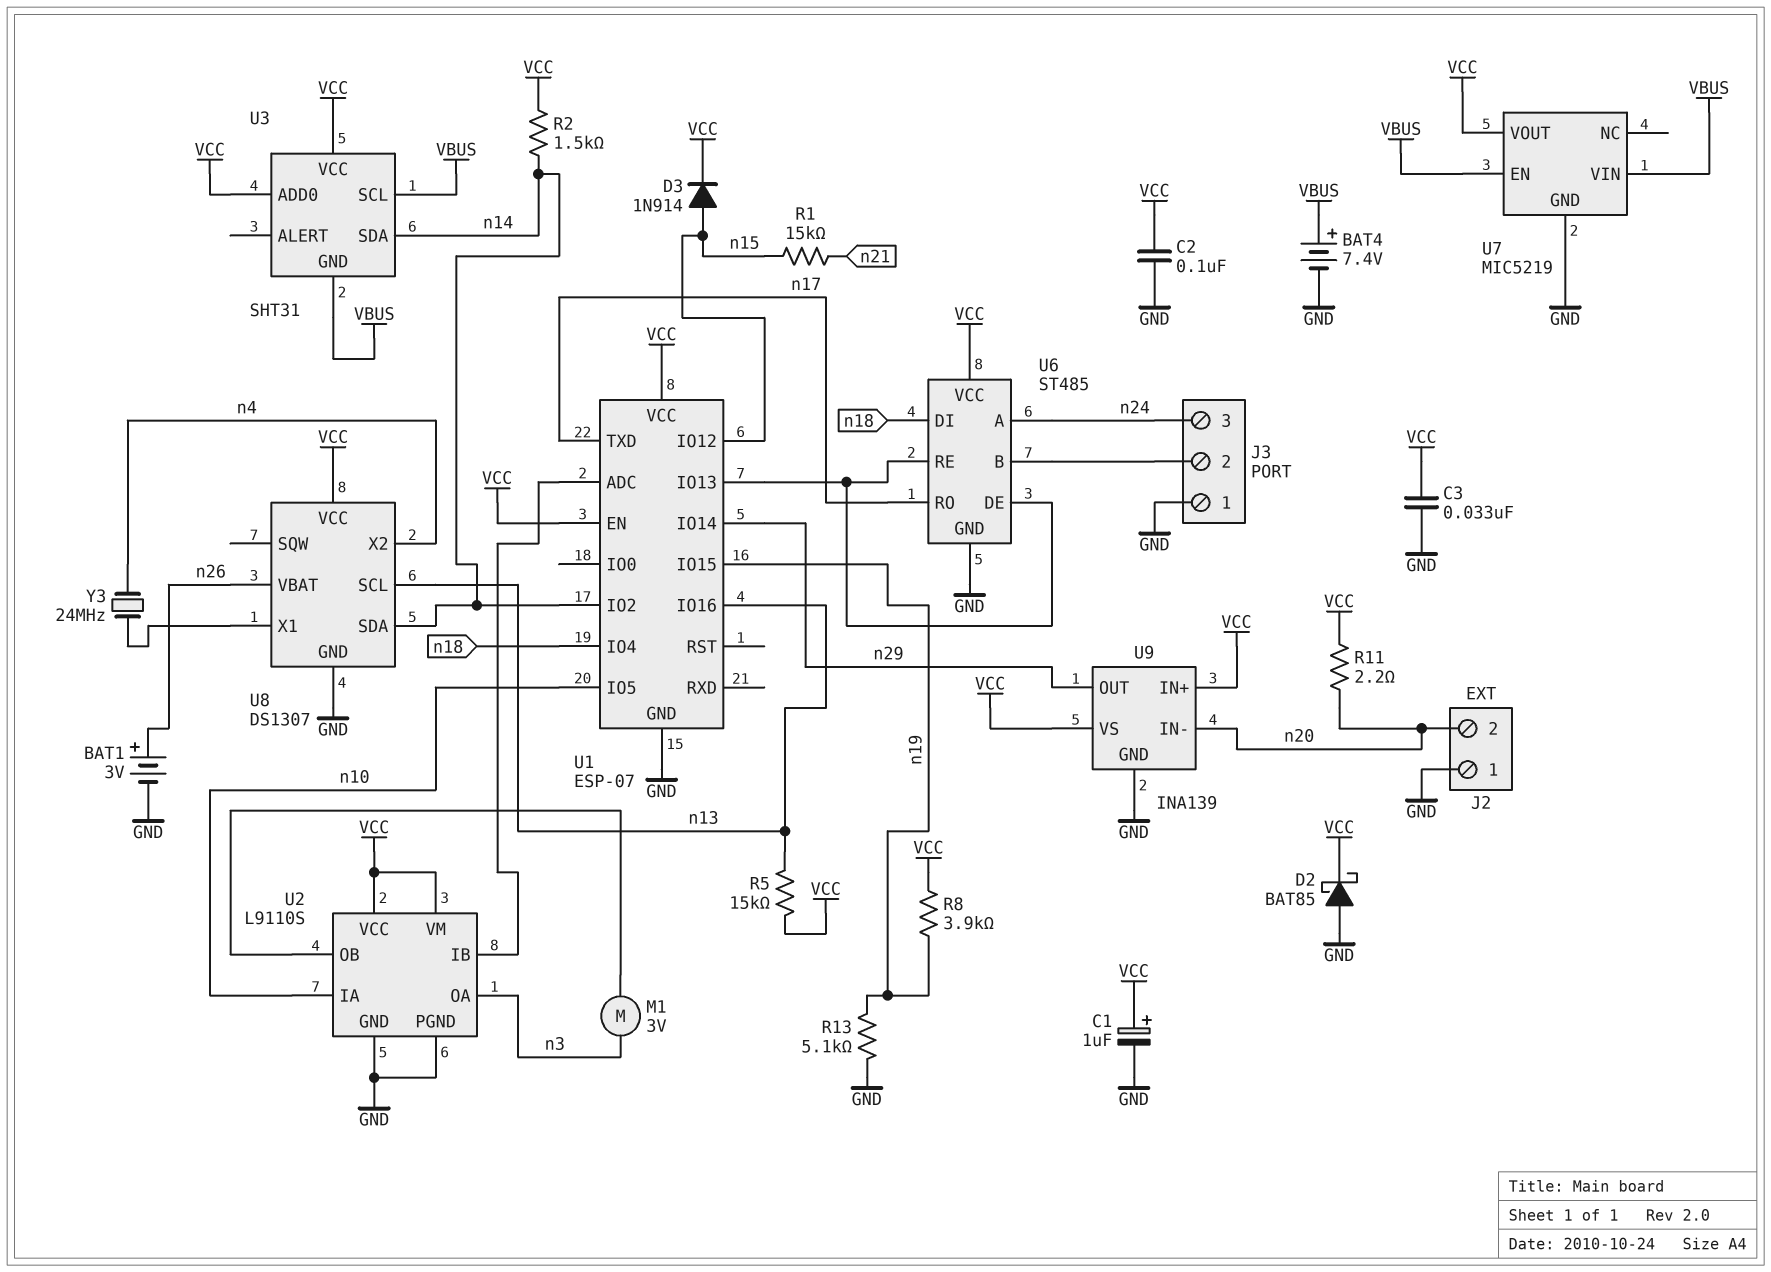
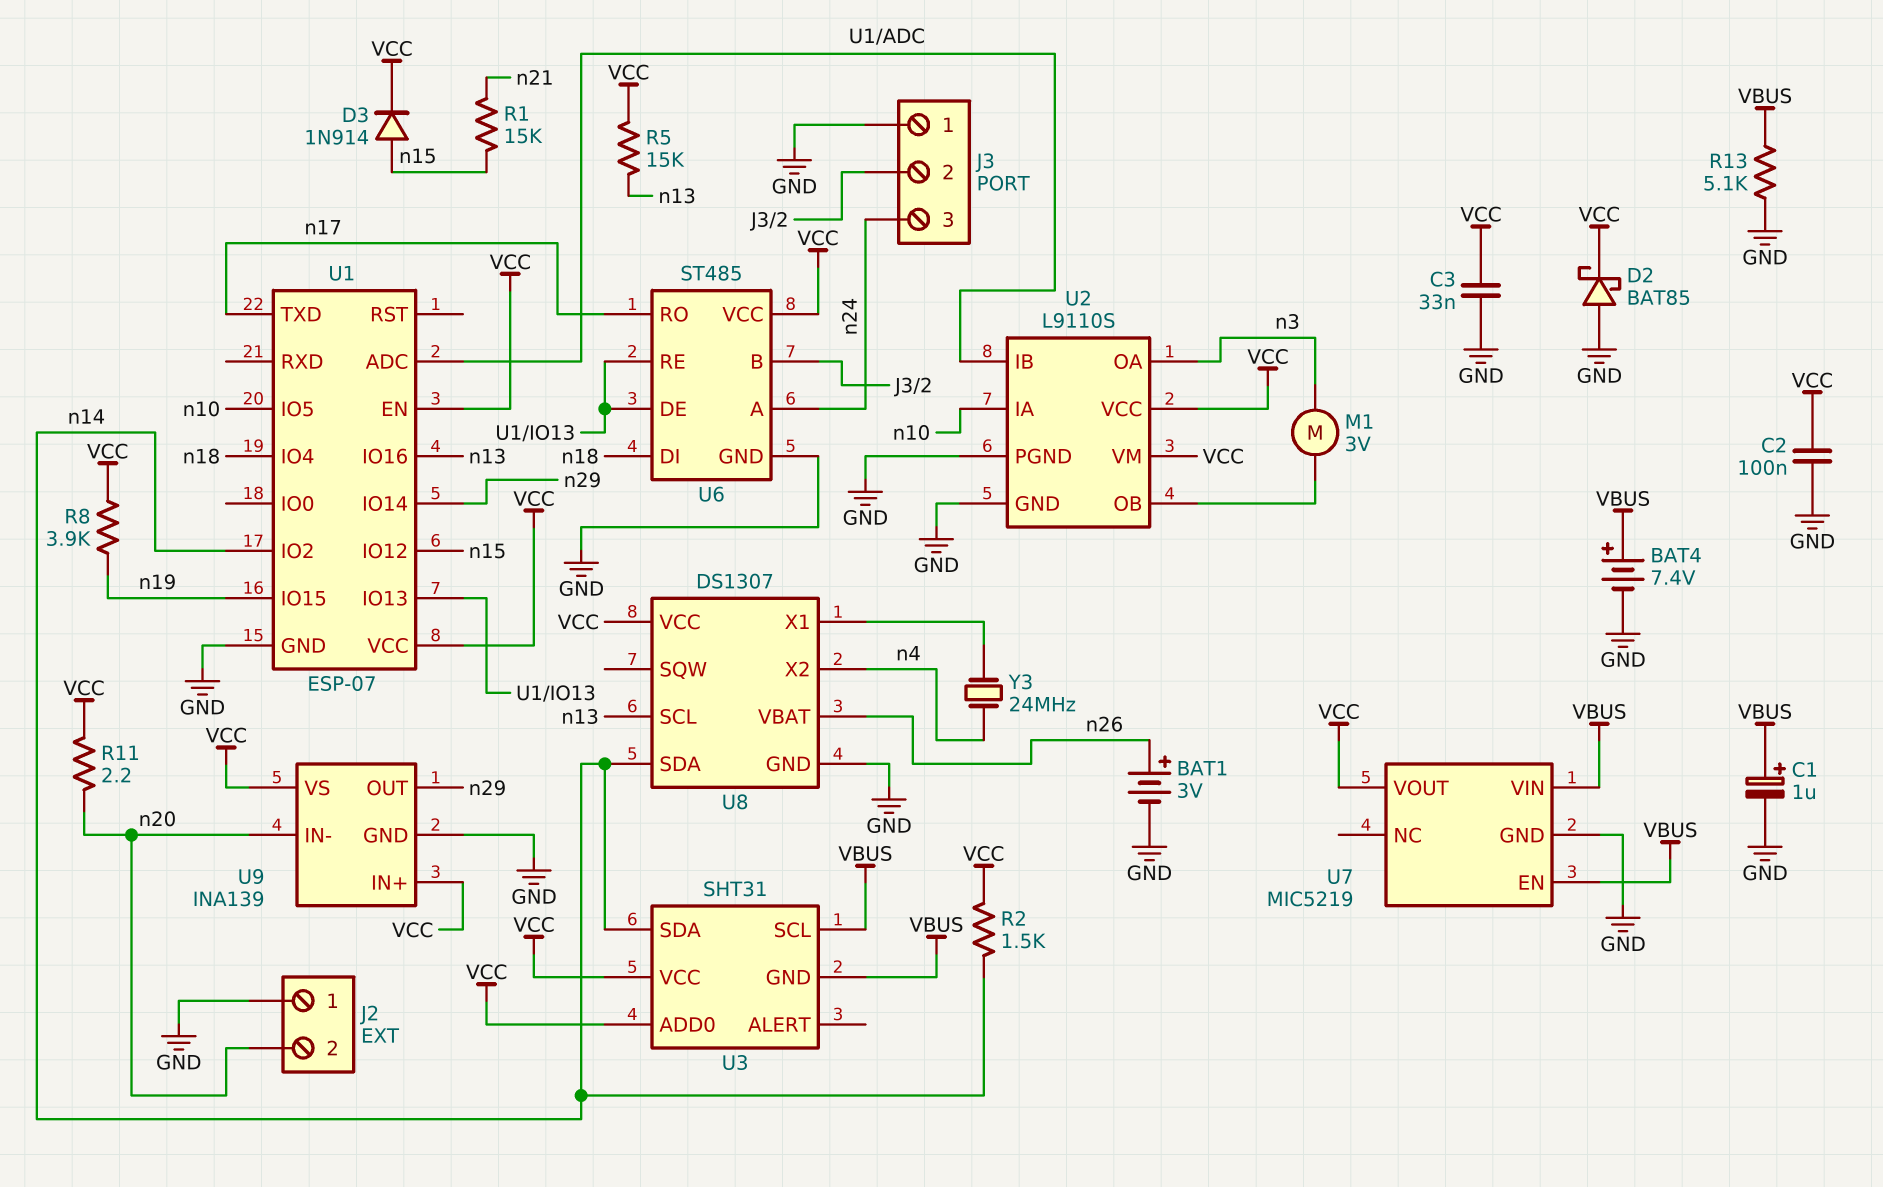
C1: 1uF (plus VCC, minus GND) -> 1uF (plus VBUS, minus GND)
R13: 5.1k (GND, n19) -> 5.1k (GND, VBUS)

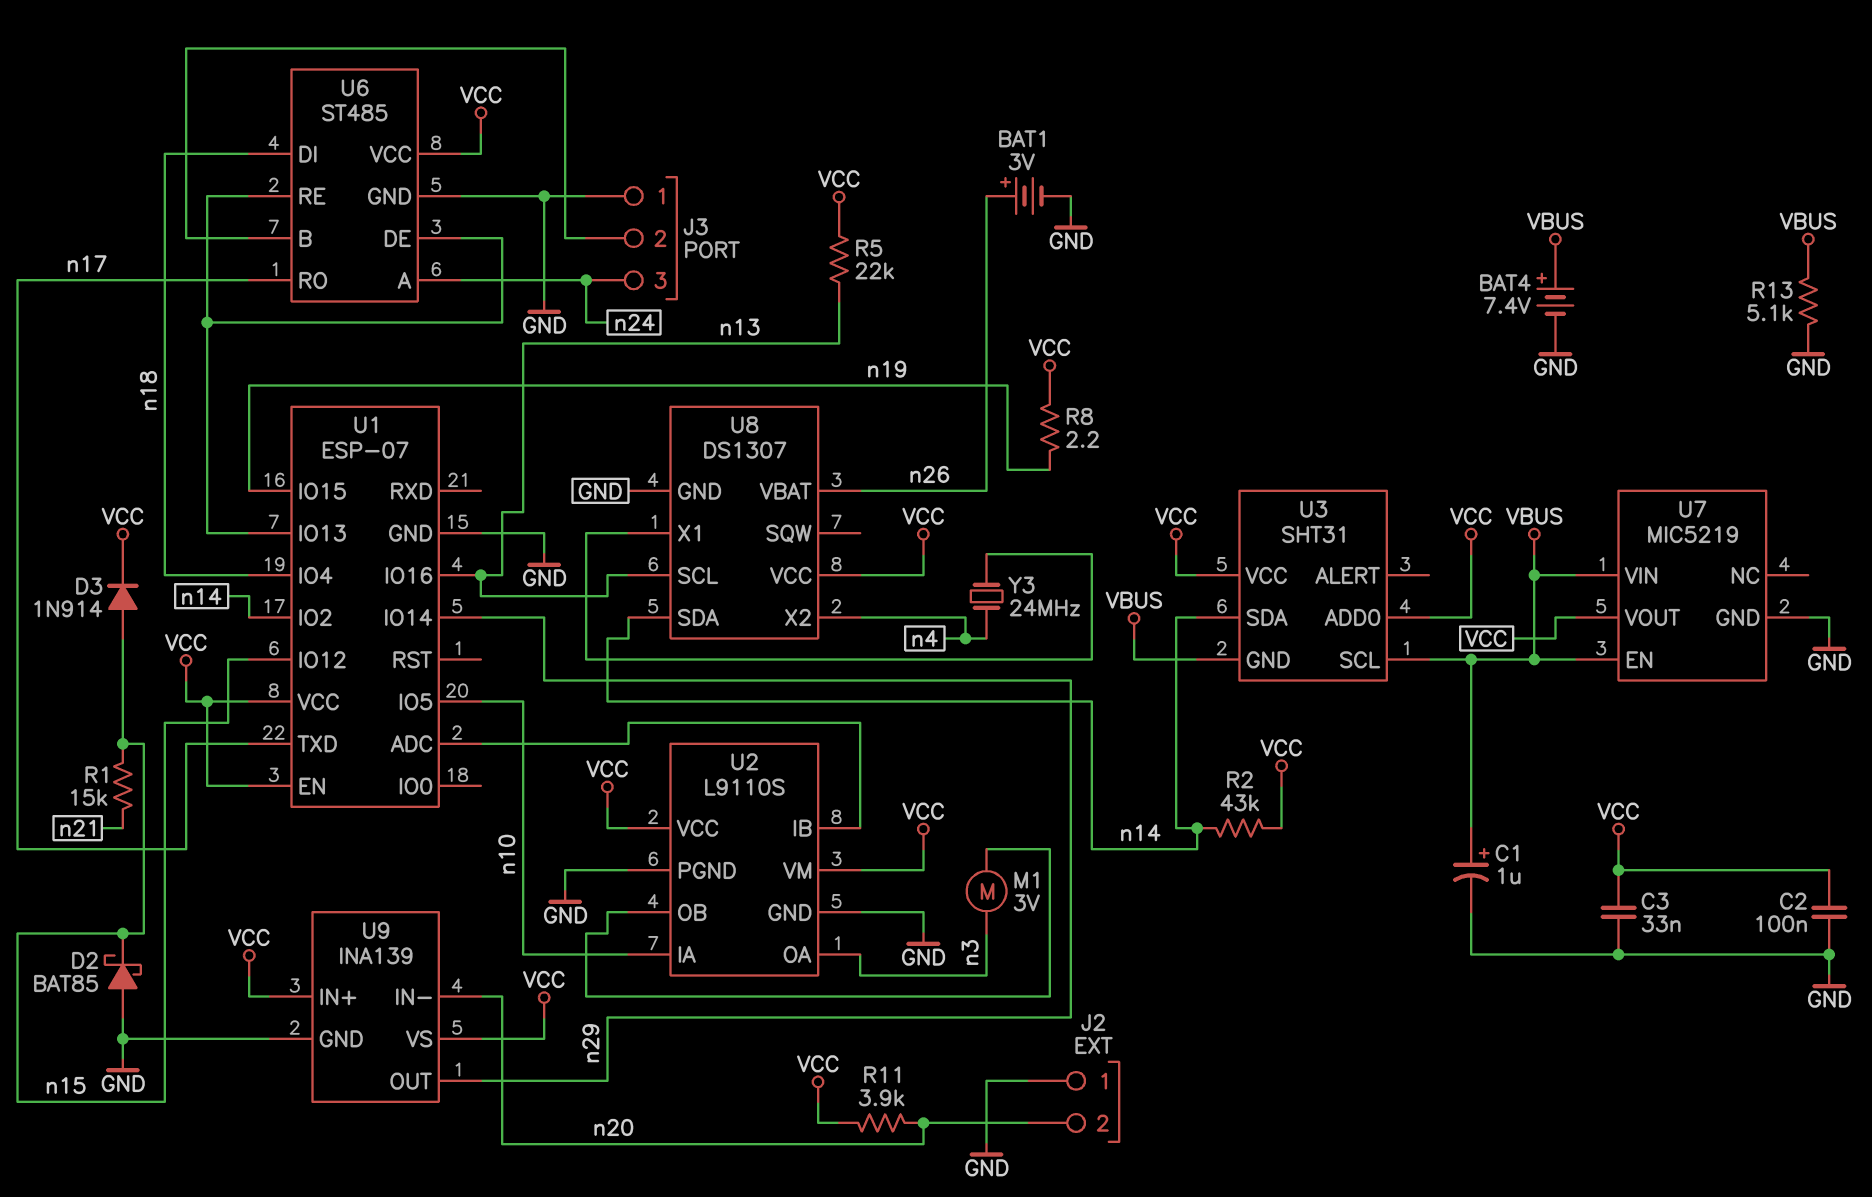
D2: schottky BAT85 (A GND, K VCC) -> schottky BAT85 (A GND, K n15)
R2: 1.5k (VCC, n14) -> 43k (VCC, n14)
R5: 15k (VCC, n13) -> 22k (VCC, n13)
R8: 3.9k (VCC, n19) -> 2.2 (VCC, n19)
R11: 2.2 (VCC, n20) -> 3.9k (VCC, n20)

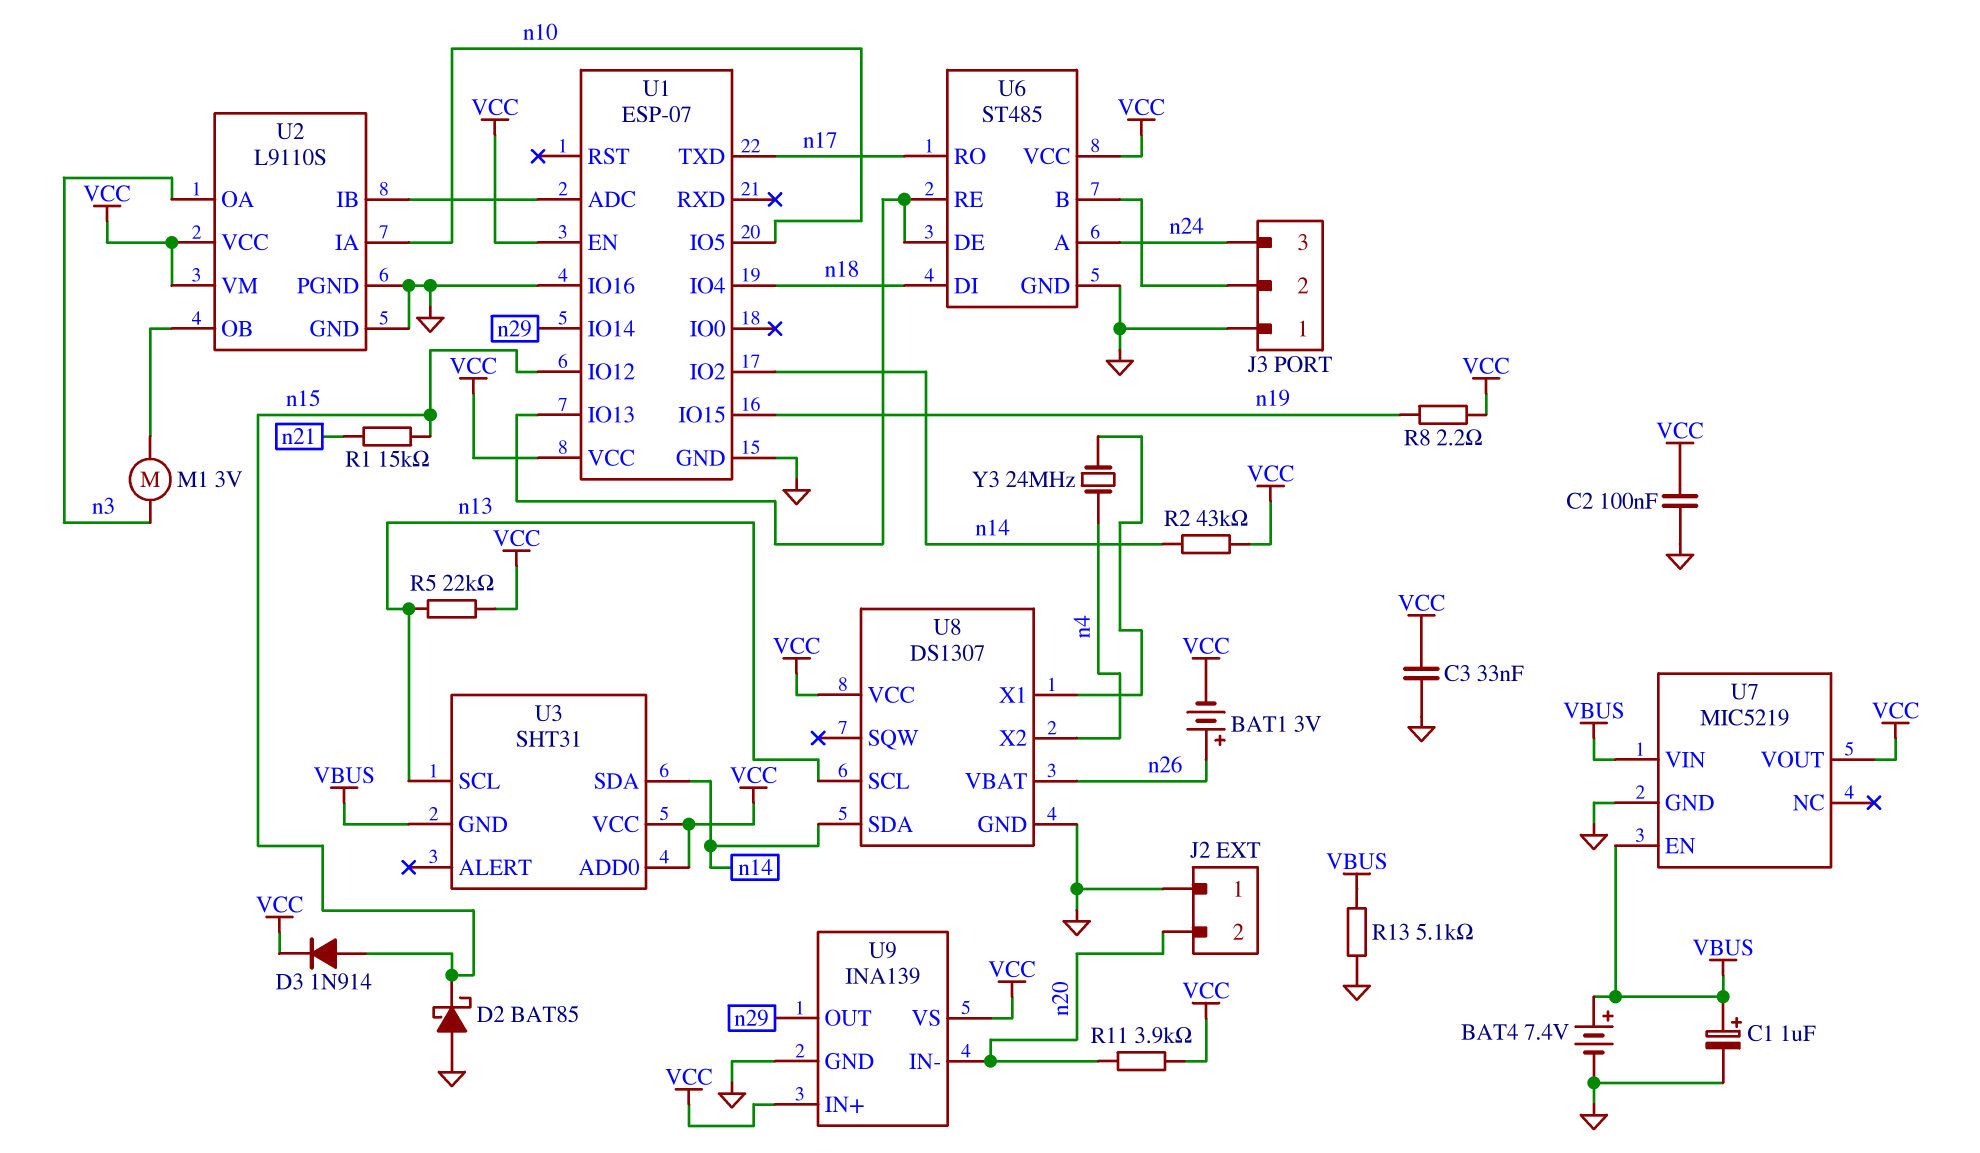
BAT1: 3V (plus n26, minus GND) -> 3V (plus n26, minus VCC)
U1 pin IO16: n13 -> GND
U3 pin SCL: VBUS -> n13

